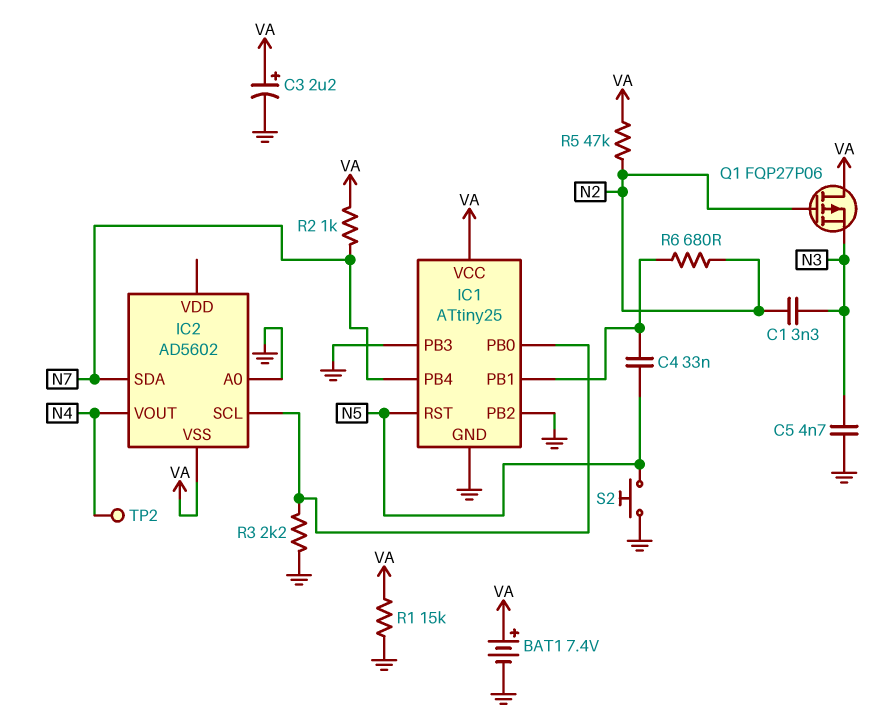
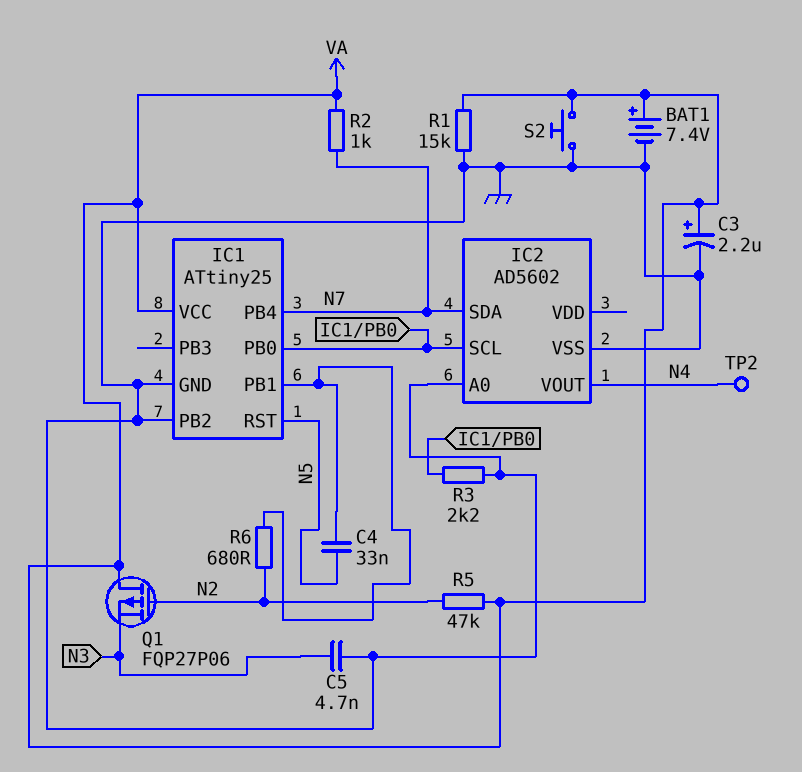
C1: 3.3nF (N2, N3) -> none
IC1 pin PB3: GND -> none
IC2 pin VSS: VA -> GND
S2: button (GND, N5) -> button (GND, VA)

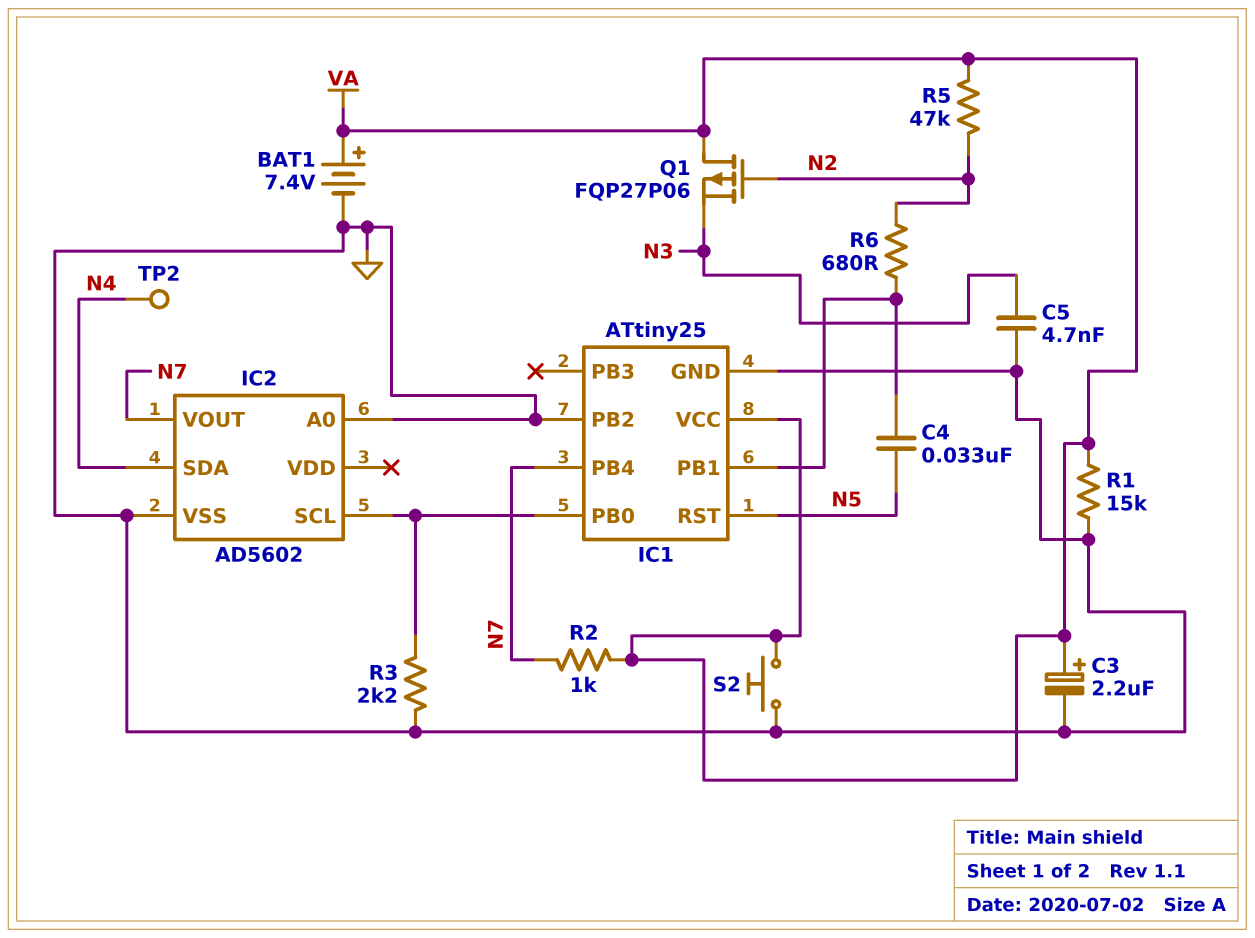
IC2 pin SDA: N7 -> N4
IC2 pin VOUT: N4 -> N7

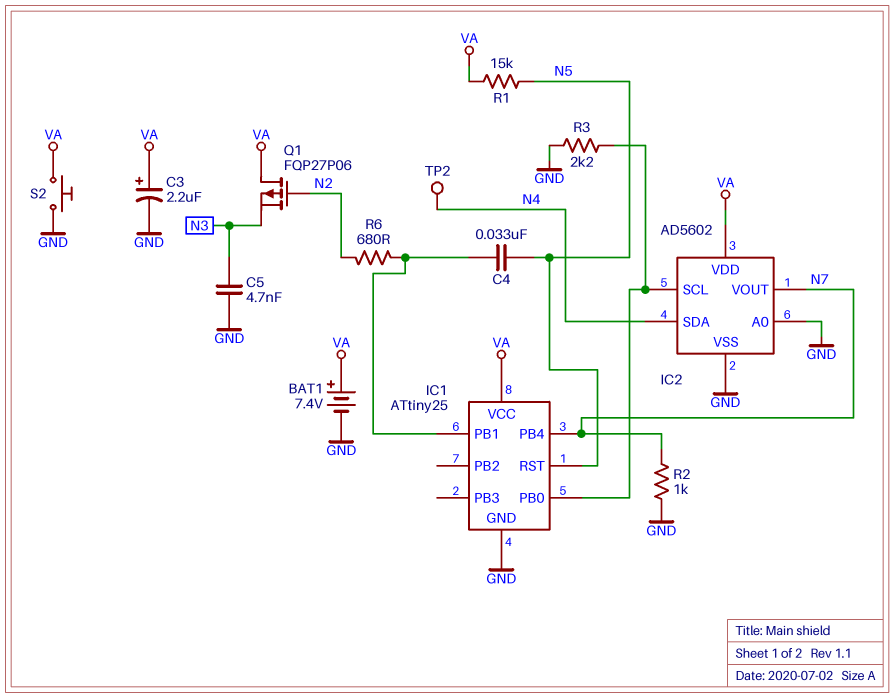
IC1 pin PB2: GND -> none
IC2 pin VDD: none -> VA
R1: 15k (GND, VA) -> 15k (N5, VA)
R2: 1k (N7, VA) -> 1k (GND, N7)
R5: 47k (N2, VA) -> none

